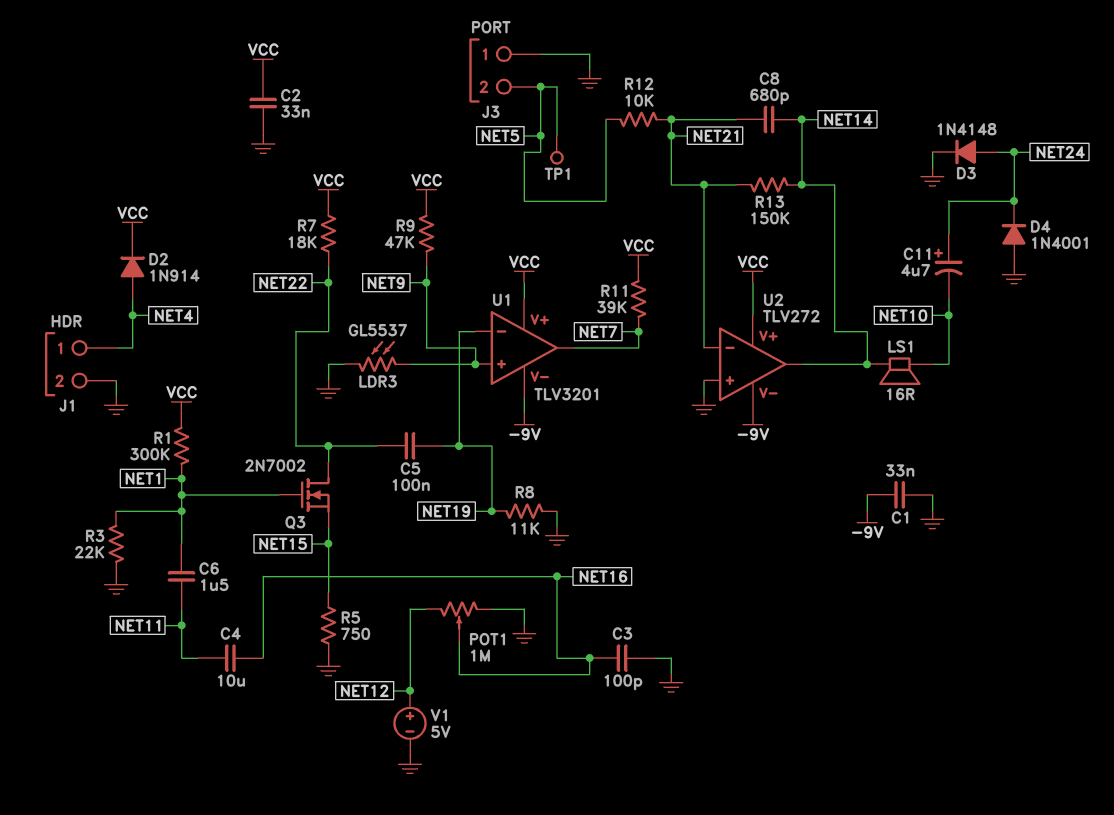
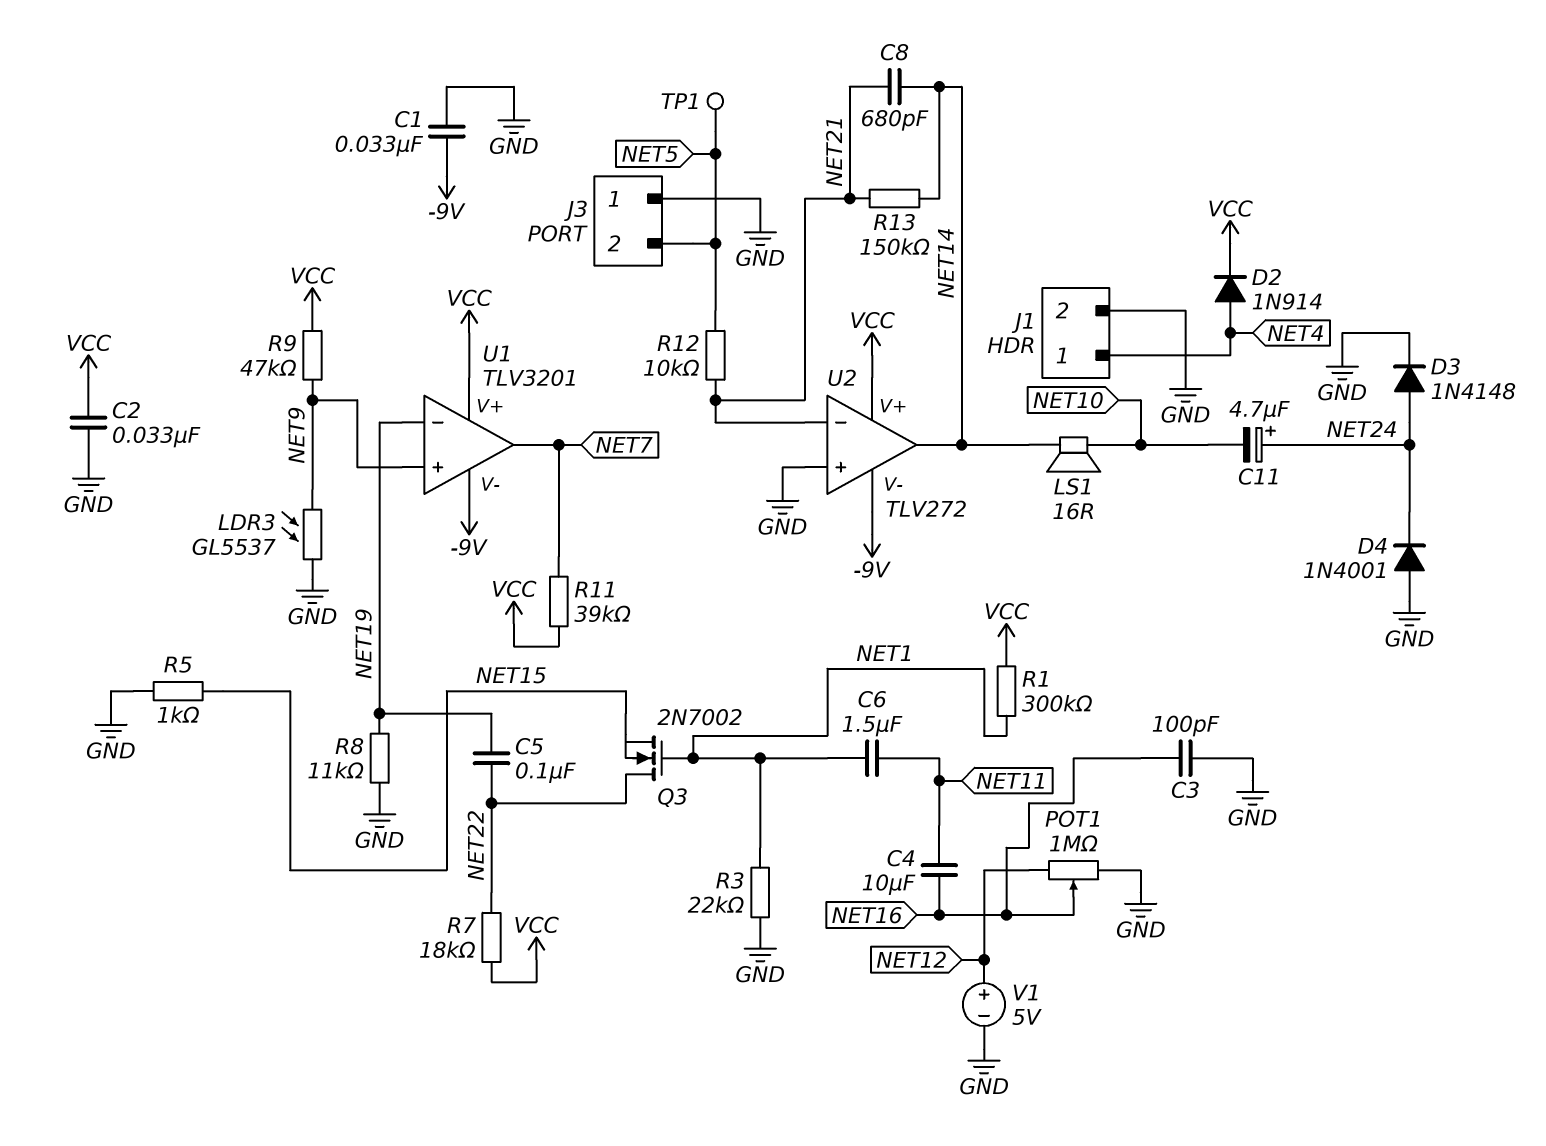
R5: 750 (GND, NET15) -> 1k (GND, NET15)

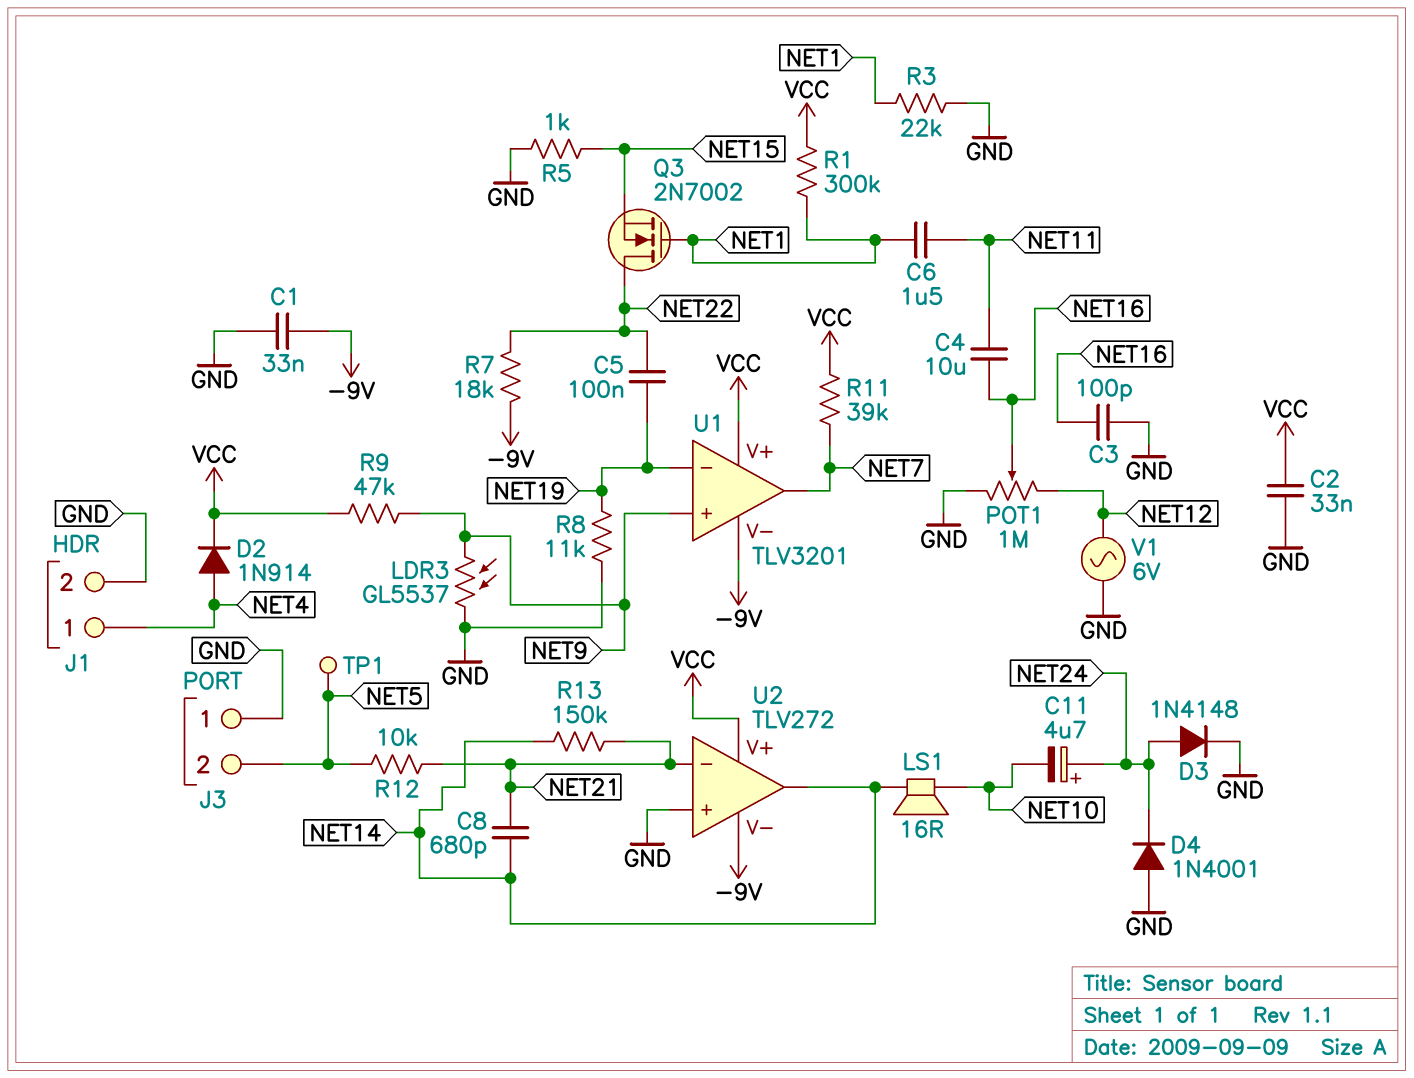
R7: 18k (NET22, VCC) -> 18k (-9V, NET22)
V1: 5V (plus NET12, minus GND) -> AC 6V (GND, NET12)

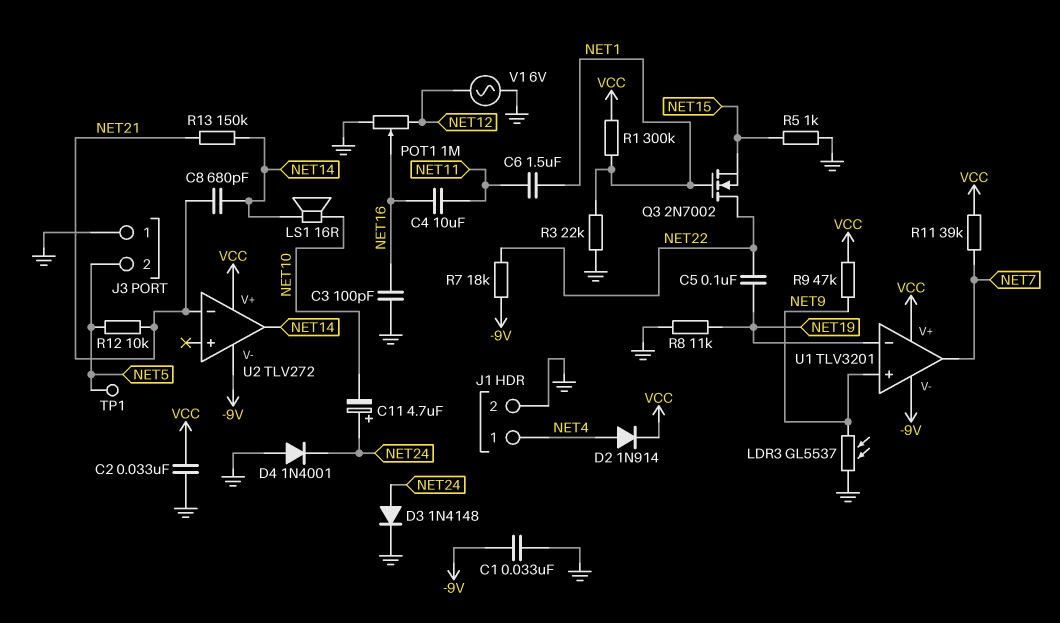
U2 pin in+: GND -> none

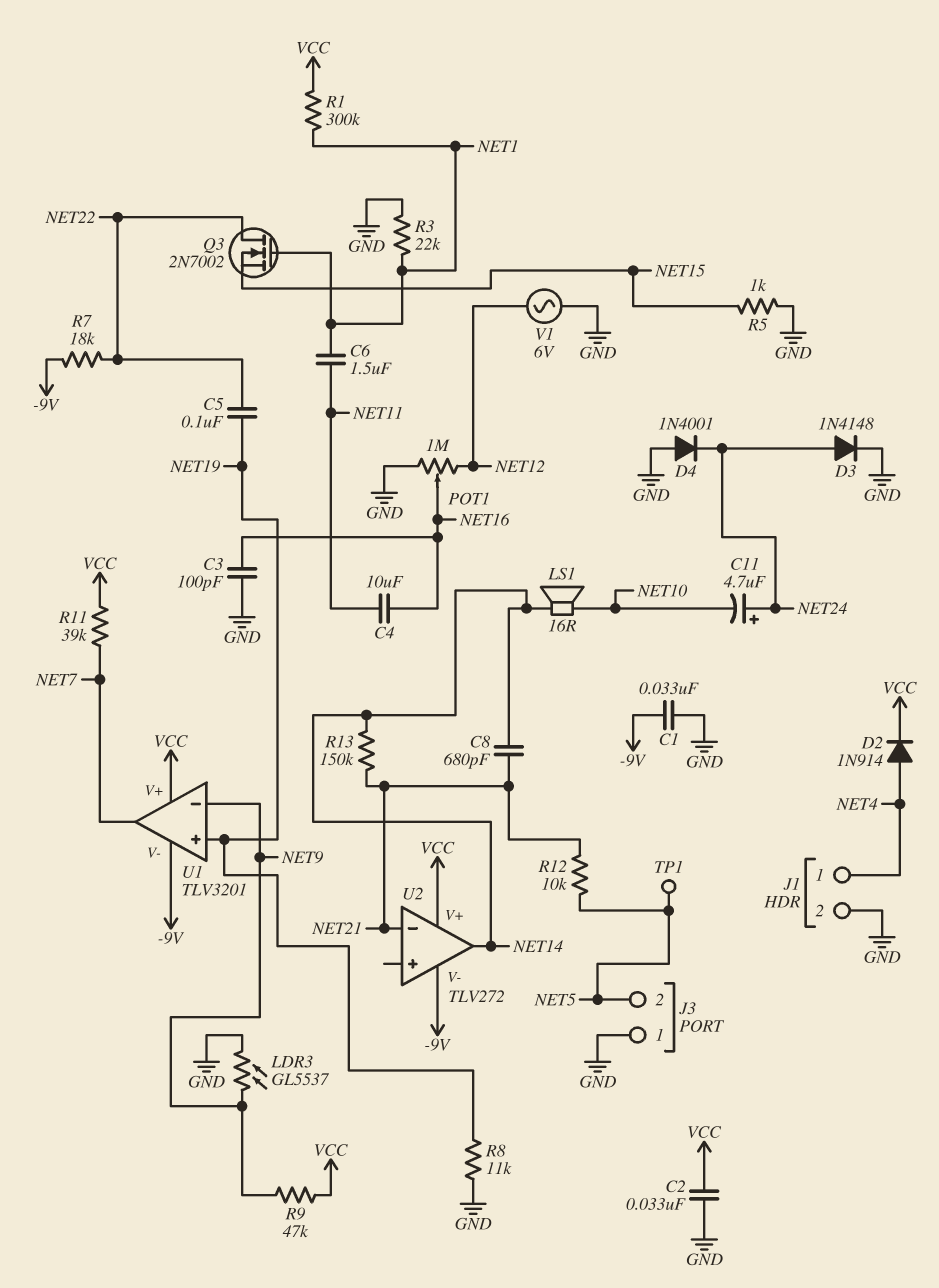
U1 pin in+: NET9 -> NET19
U1 pin in-: NET19 -> NET9

